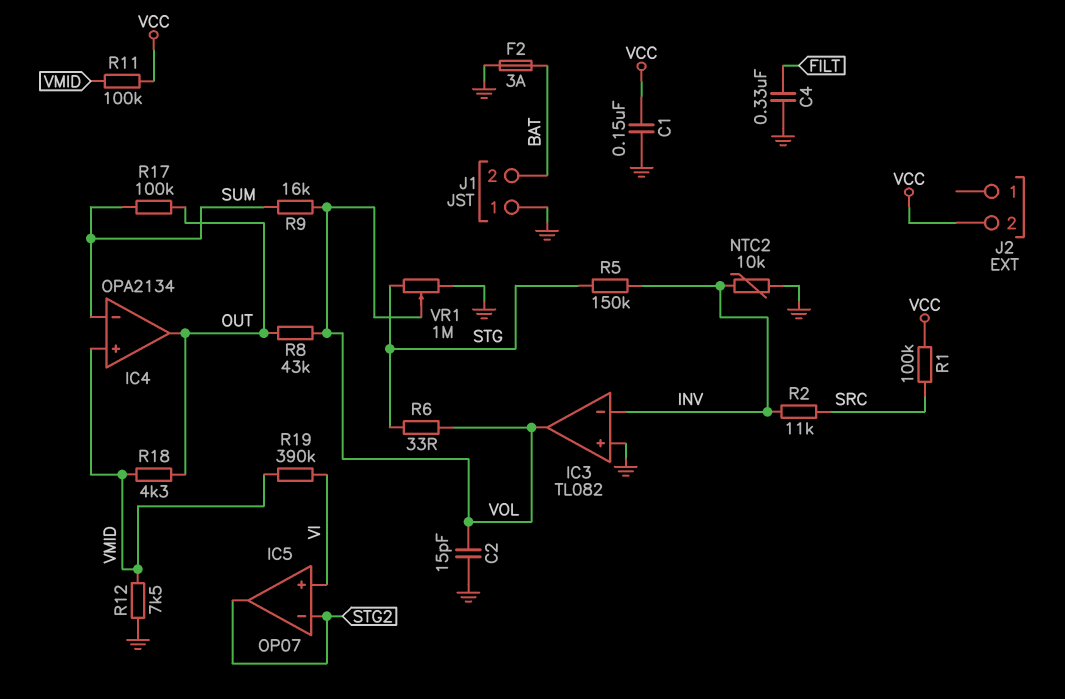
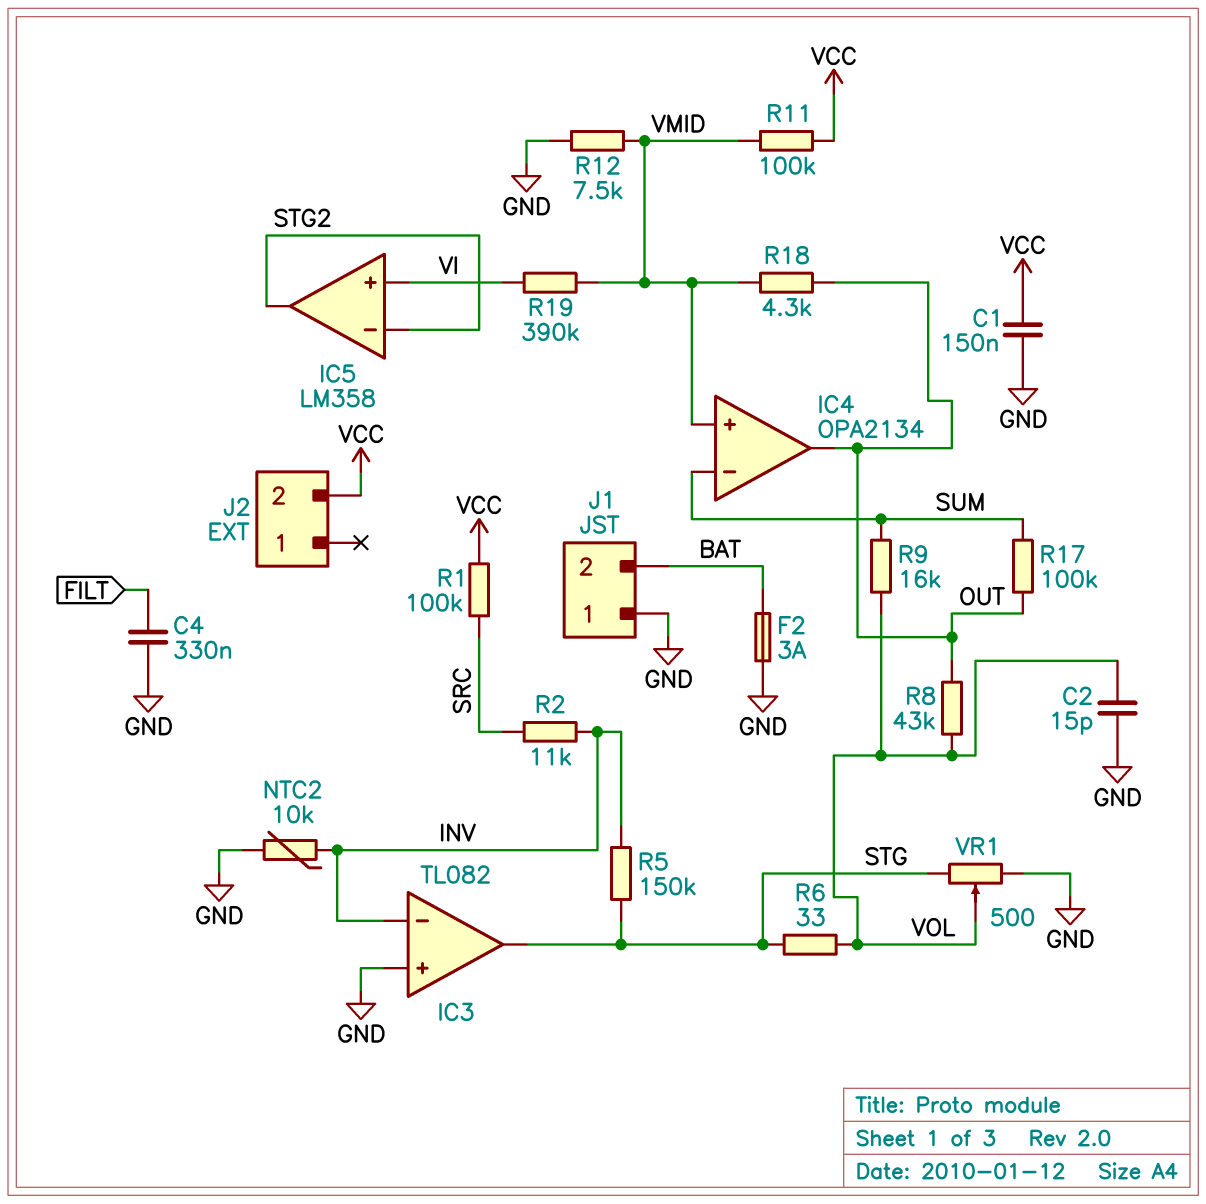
IC3 pin out: VOL -> STG
IC5: OP07 -> LM358
VR1: 1M (GND, STG, wiper VOL) -> 500 (GND, STG, wiper VOL)

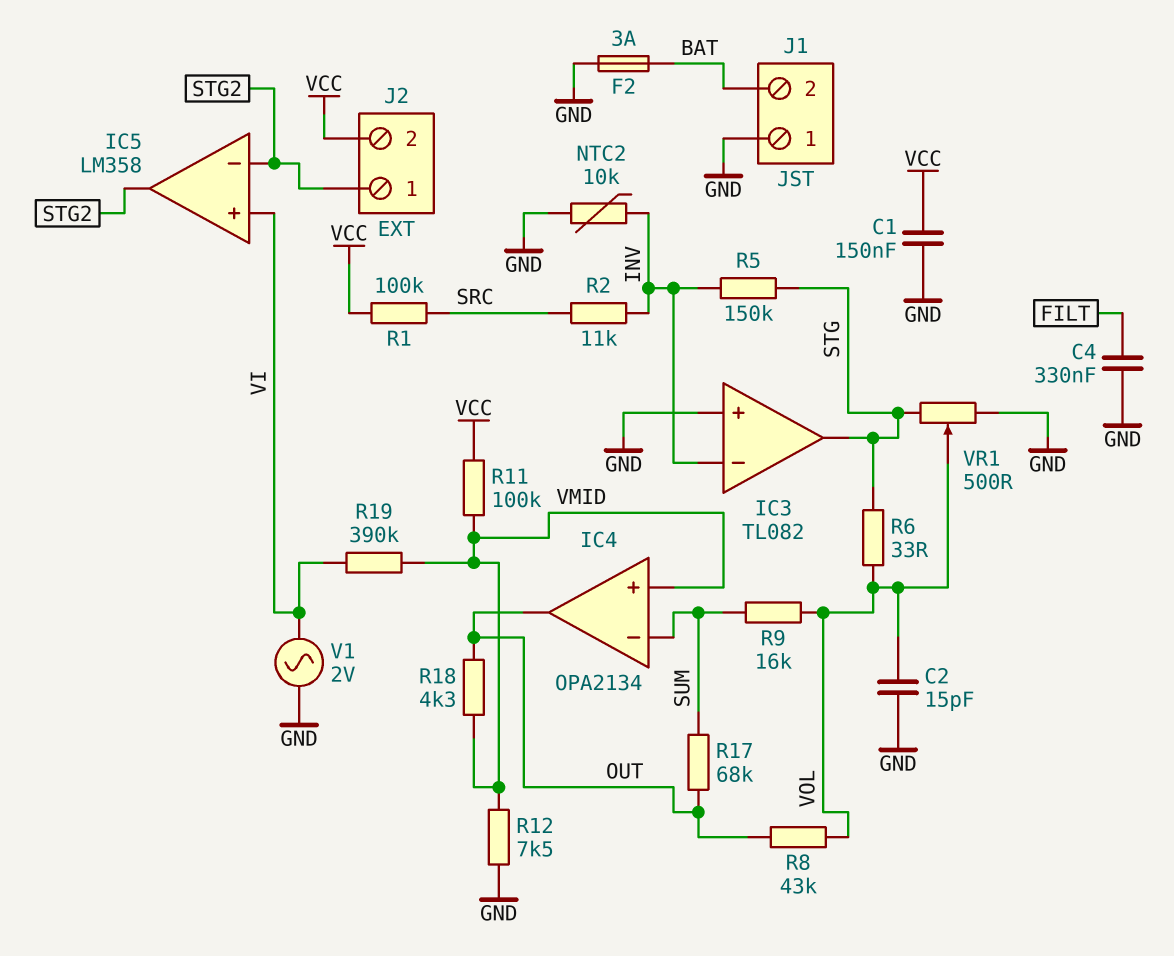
J2 pin 1: none -> STG2
R17: 100k (OUT, SUM) -> 68k (OUT, SUM)
V1: none -> AC 2V (GND, VI)

